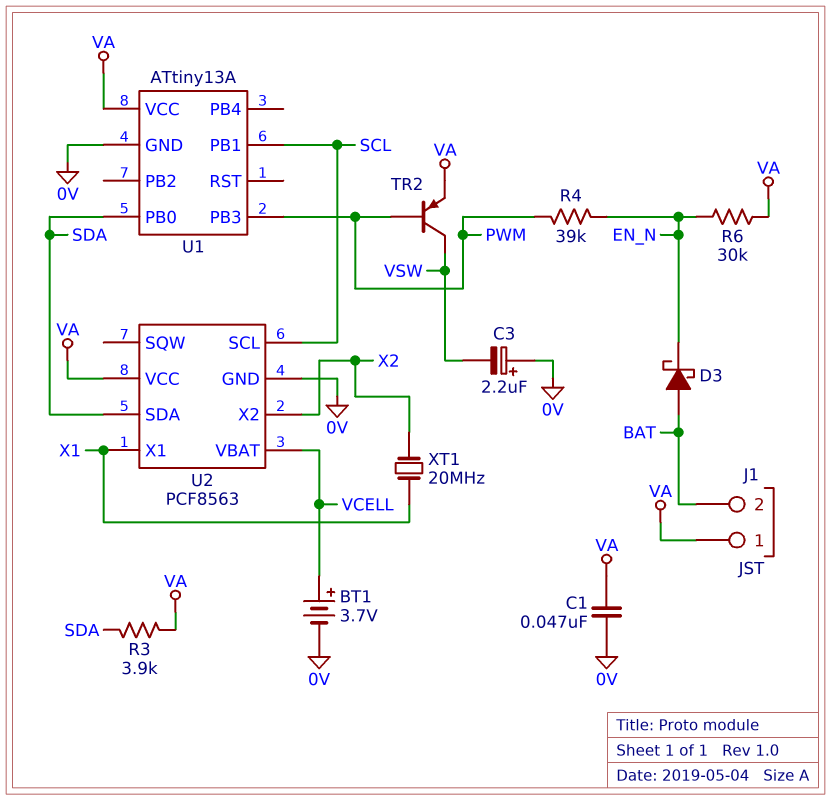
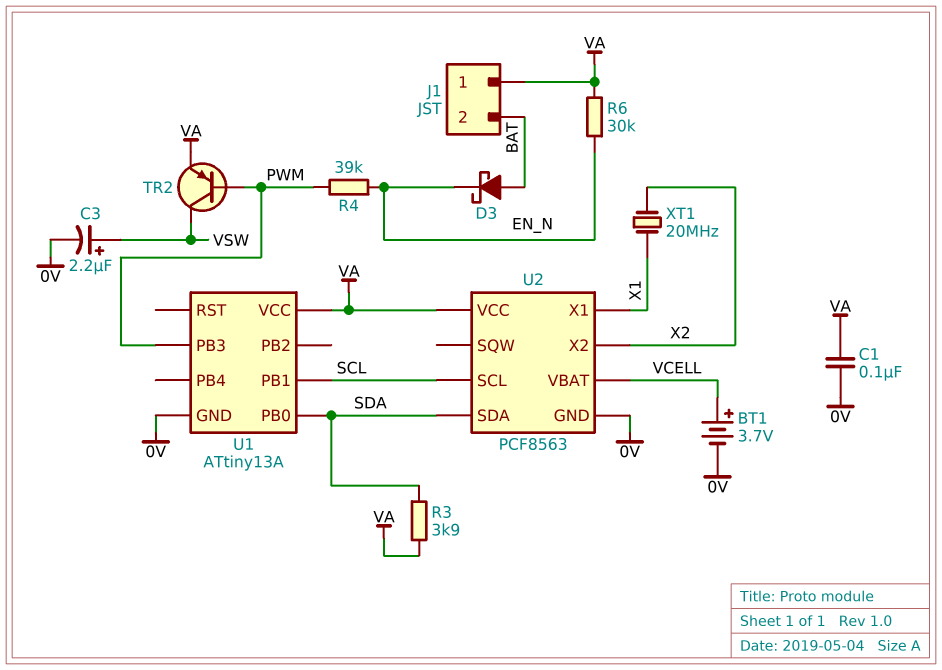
C1: 47nF (0V, VA) -> 100nF (0V, VA)
C3: 2.2uF (plus 0V, minus VSW) -> 2.2uF (plus VSW, minus 0V)

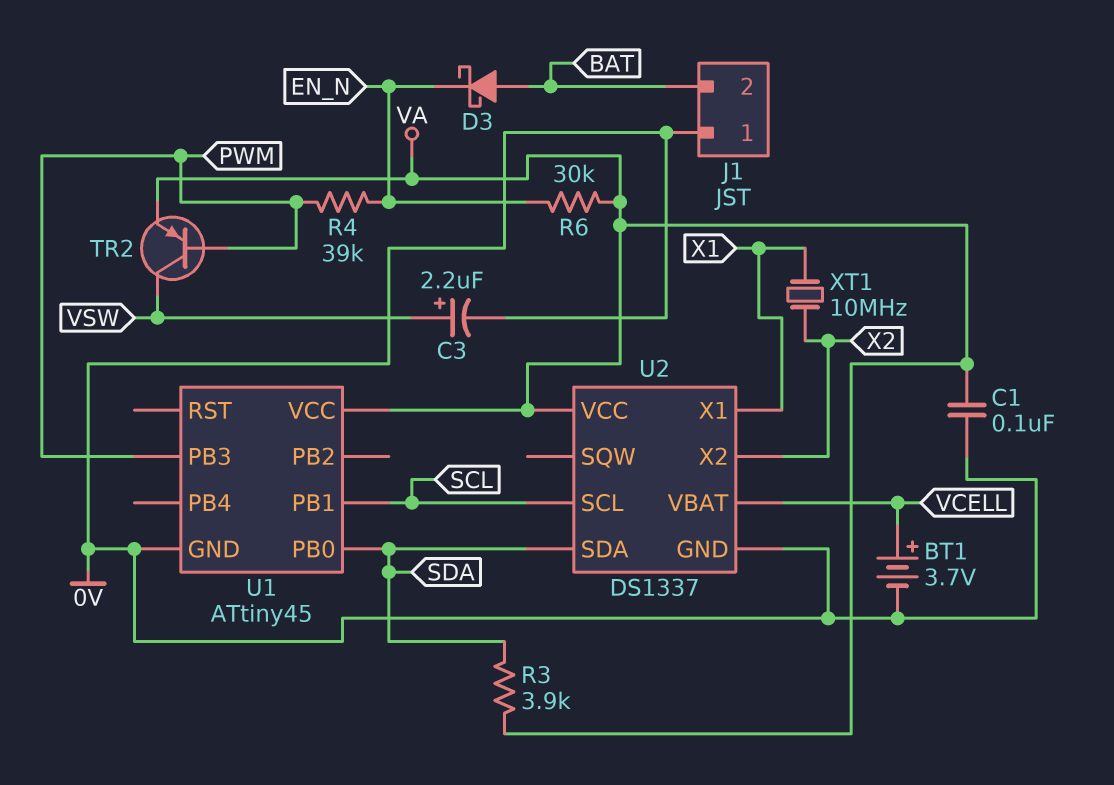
J1 pin 1: VA -> 0V
U1: ATtiny13A -> ATtiny45
U2: PCF8563 -> DS1337
XT1: 20MHz (X1, X2) -> 10MHz (X1, X2)

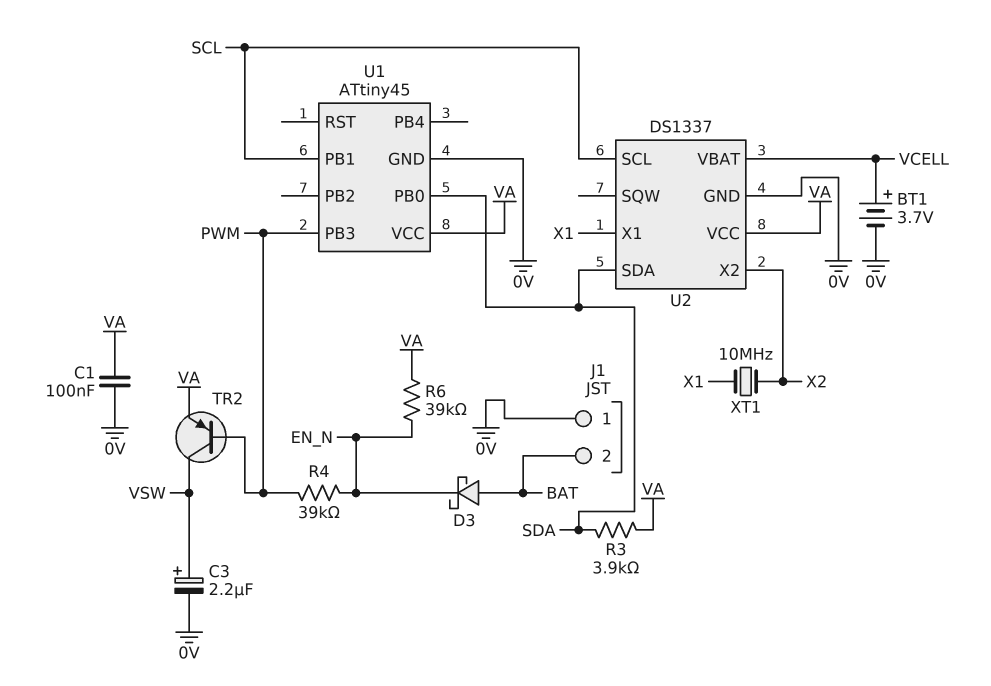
R6: 30k (EN_N, VA) -> 39k (EN_N, VA)

